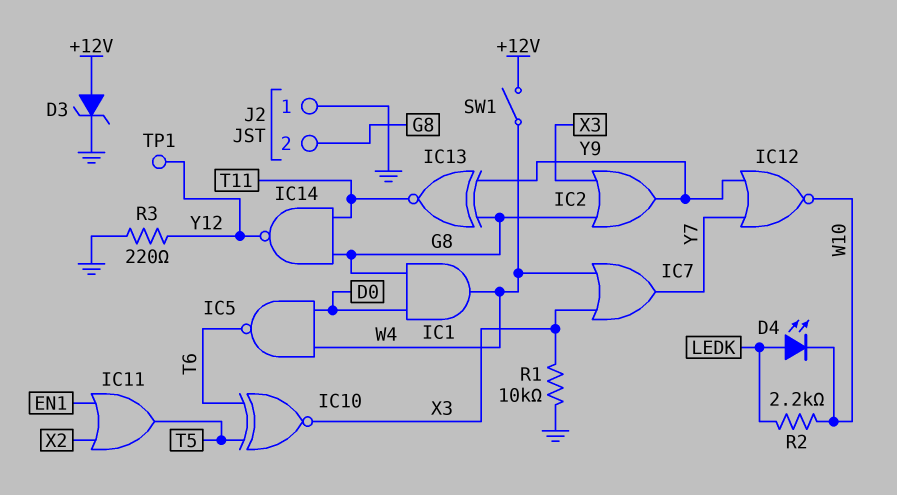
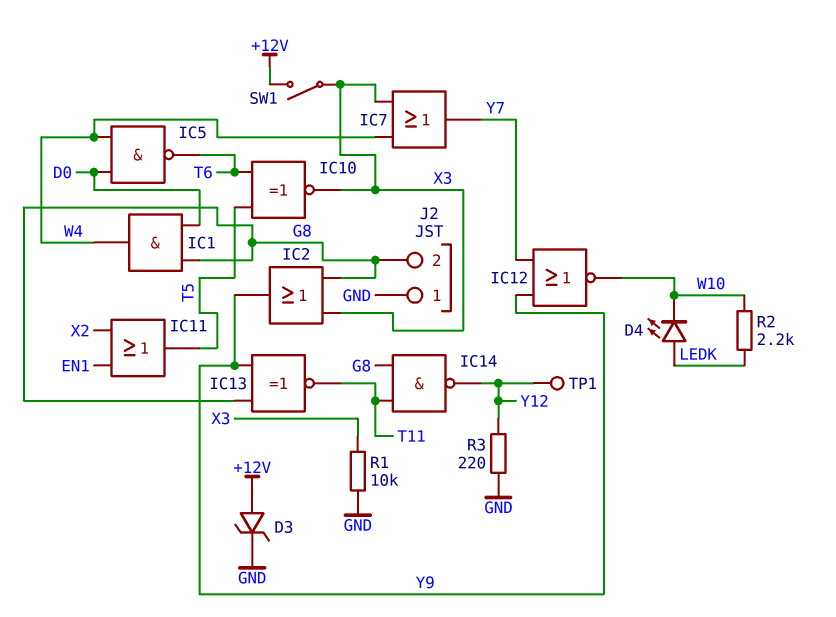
SW1: switch (+12V, W4) -> switch (+12V, X3)

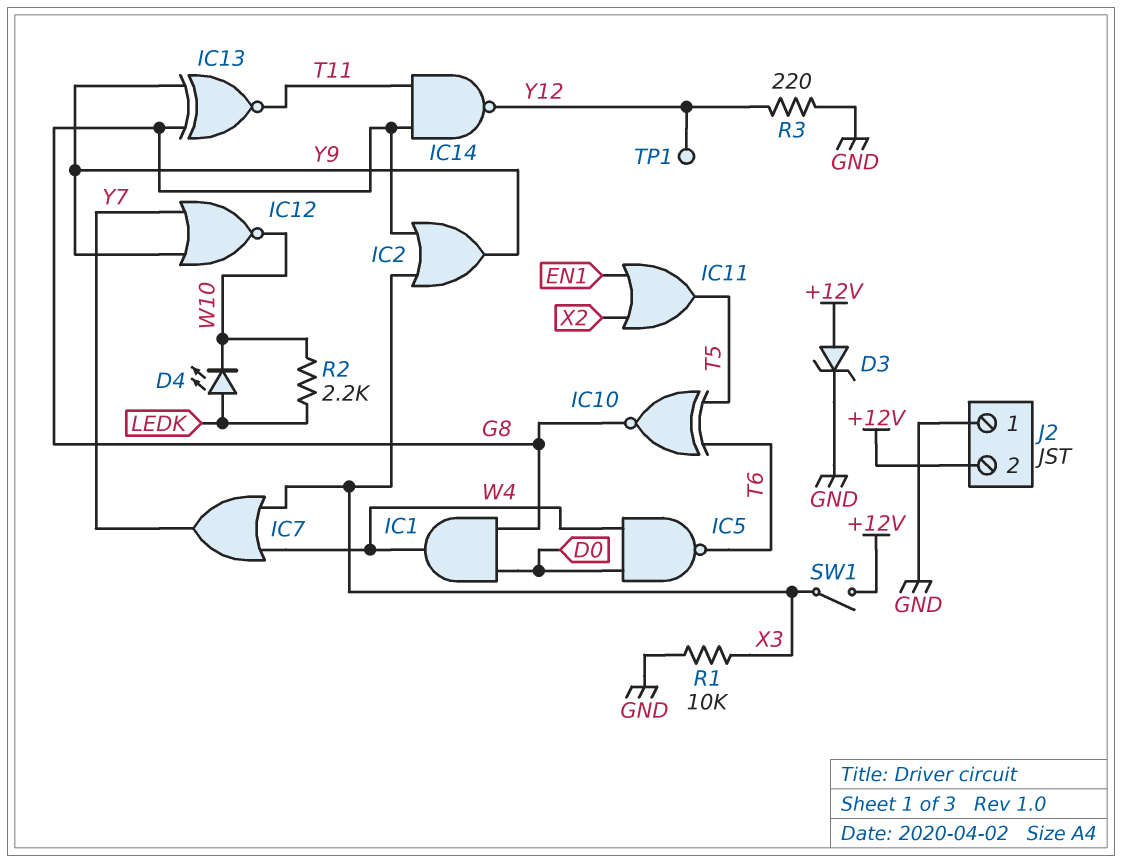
IC10: XNOR (in T5, in T6, out X3) -> XNOR (in T5, in T6, out G8)
J2 pin 2: G8 -> +12V

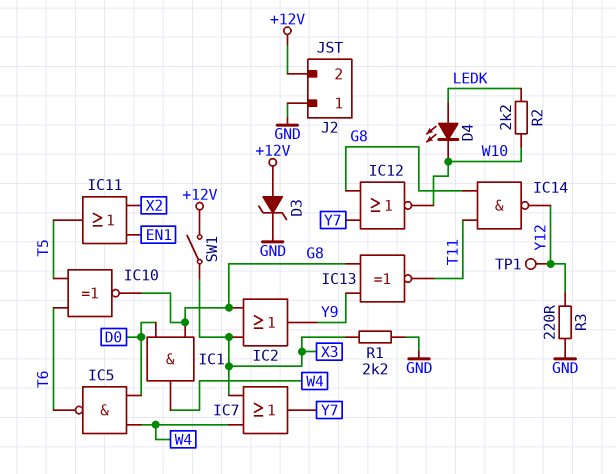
IC12: NOR (in Y7, in Y9, out W10) -> NOR (in G8, in Y7, out W10)
R1: 10k (GND, X3) -> 2.2k (GND, X3)

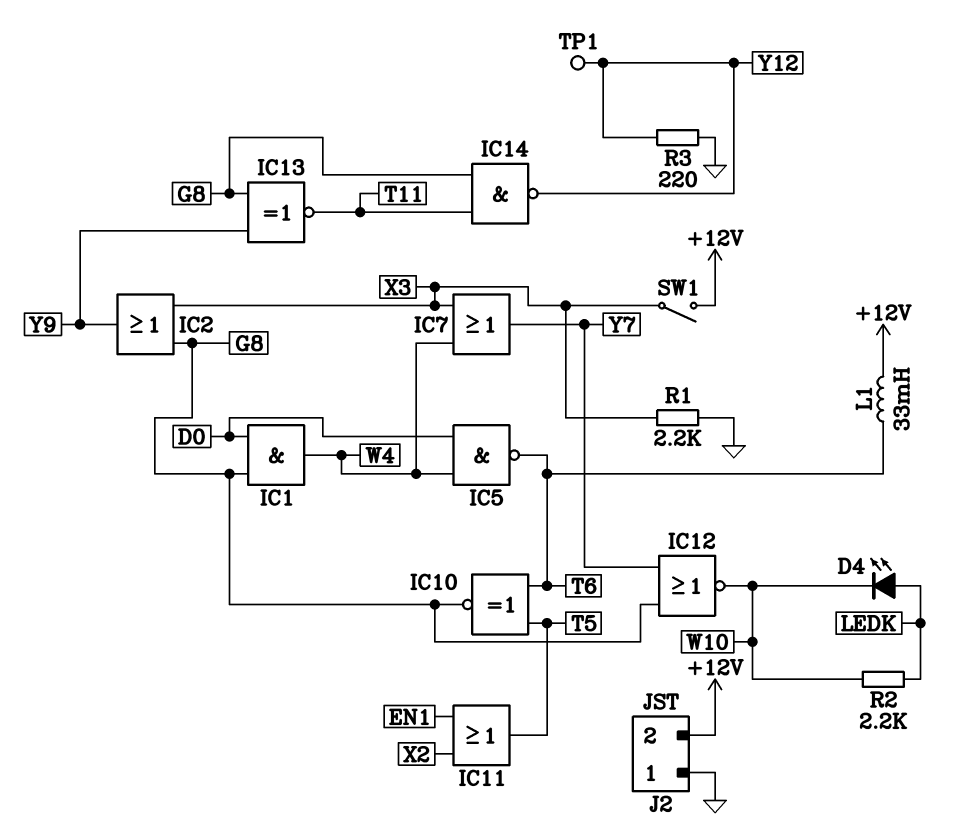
D3: zener (A +12V, K GND) -> none
L1: none -> 33mH (+12V, T6)

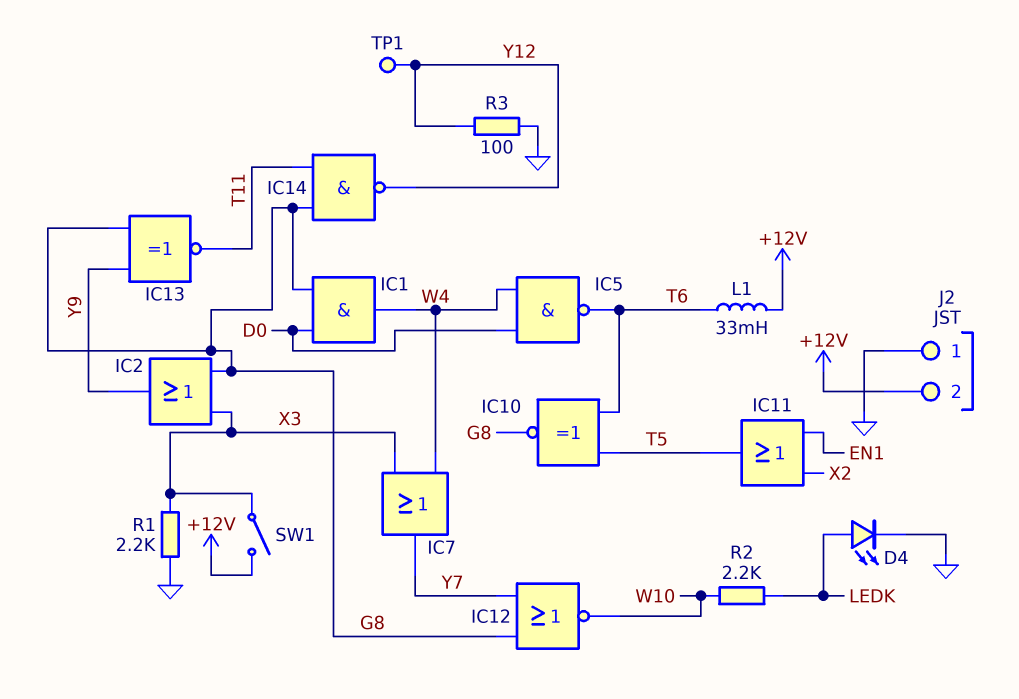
D4: LED (A LEDK, K W10) -> LED (A LEDK, K GND)
R3: 220 (GND, Y12) -> 100 (GND, Y12)

